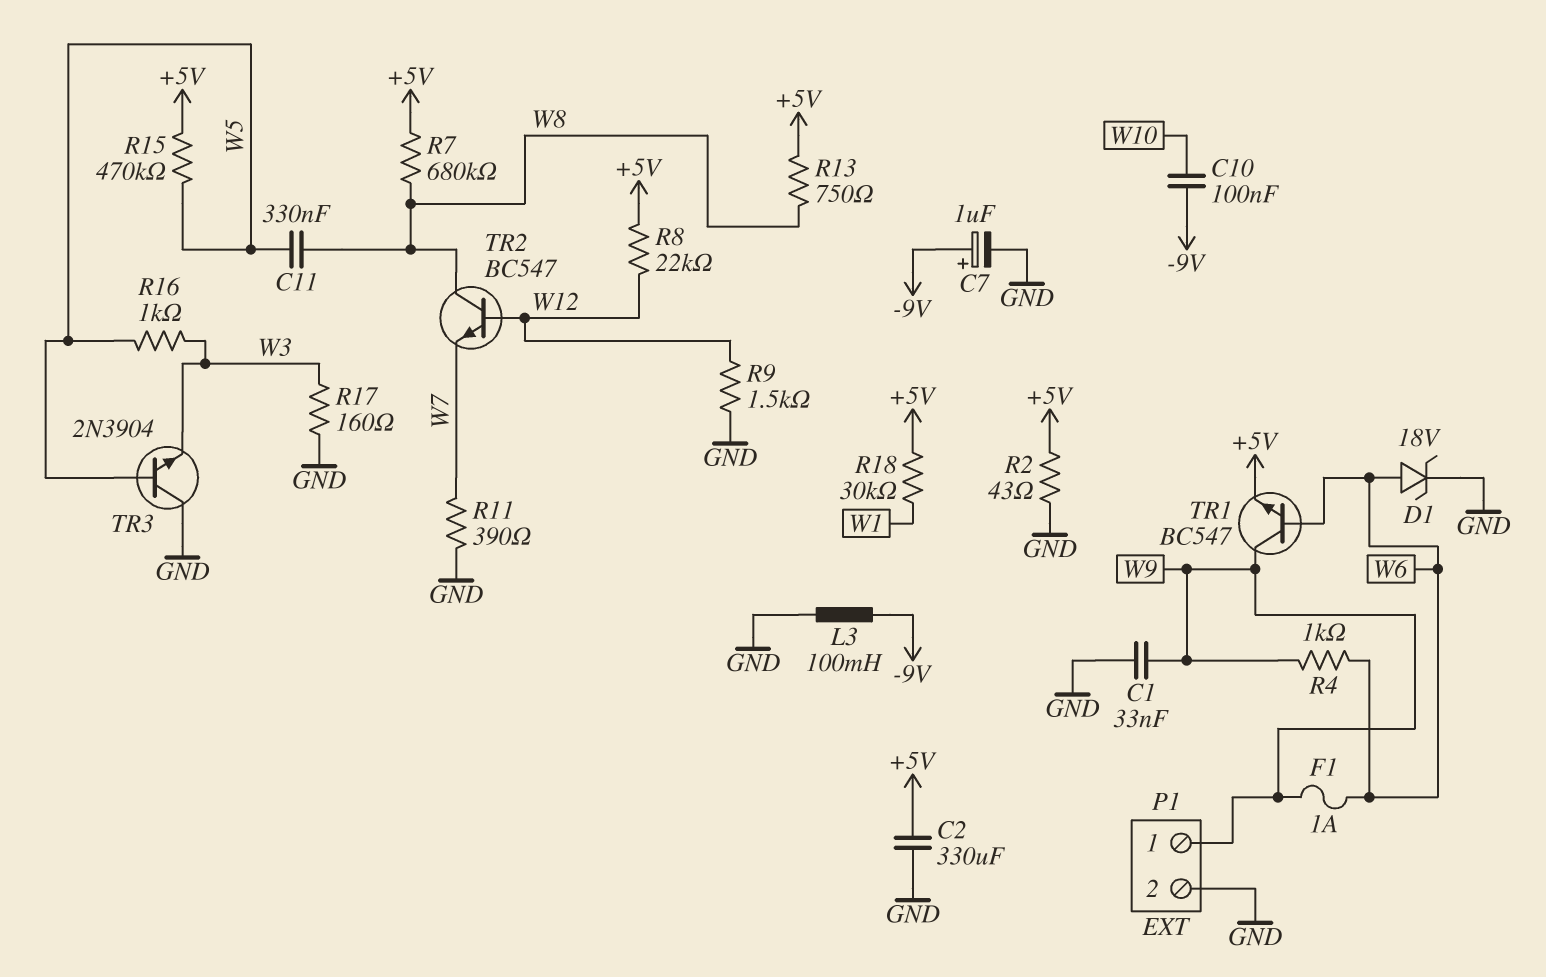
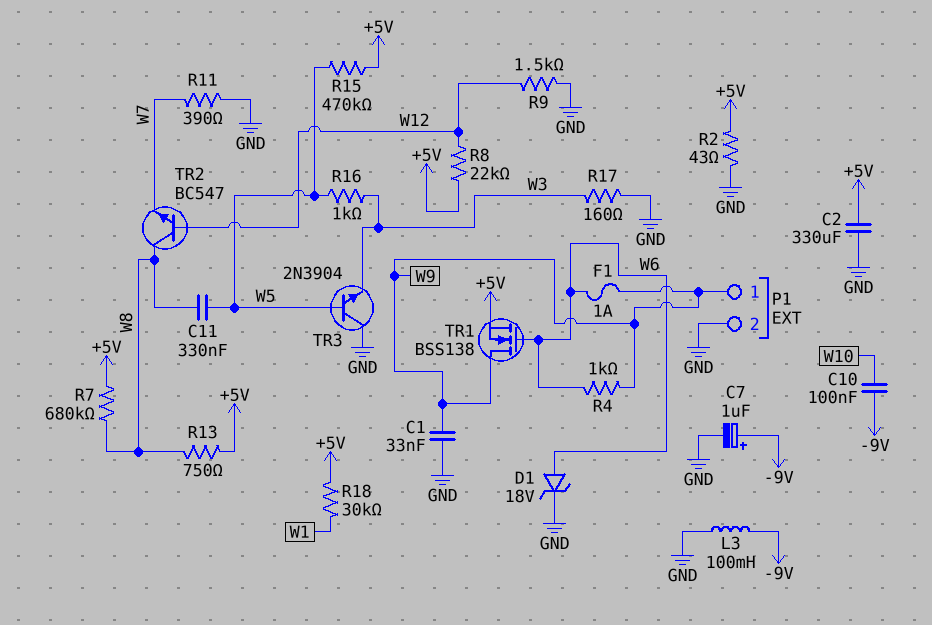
TR1: NPN BC547 (B W6, C W9, E +5V) -> NMOS BSS138 (G W6, D W9, S +5V)

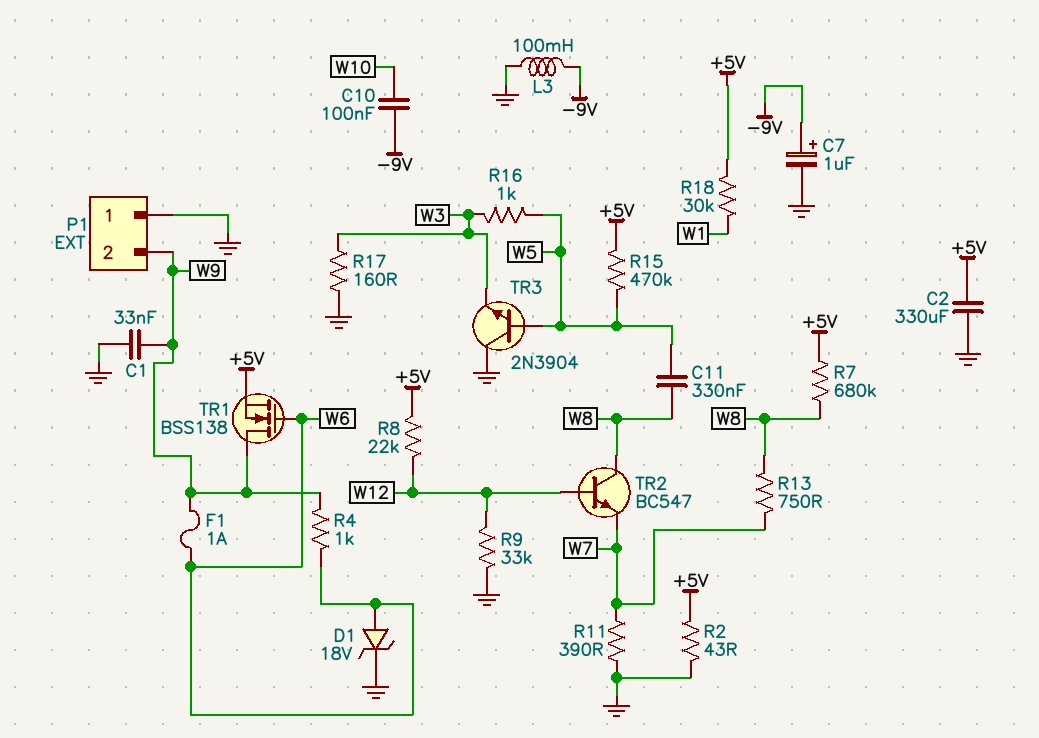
P1 pin 1: W9 -> GND
P1 pin 2: GND -> W9
R9: 1.5k (GND, W12) -> 33k (GND, W12)
R13: 750 (+5V, W8) -> 750 (W7, W8)

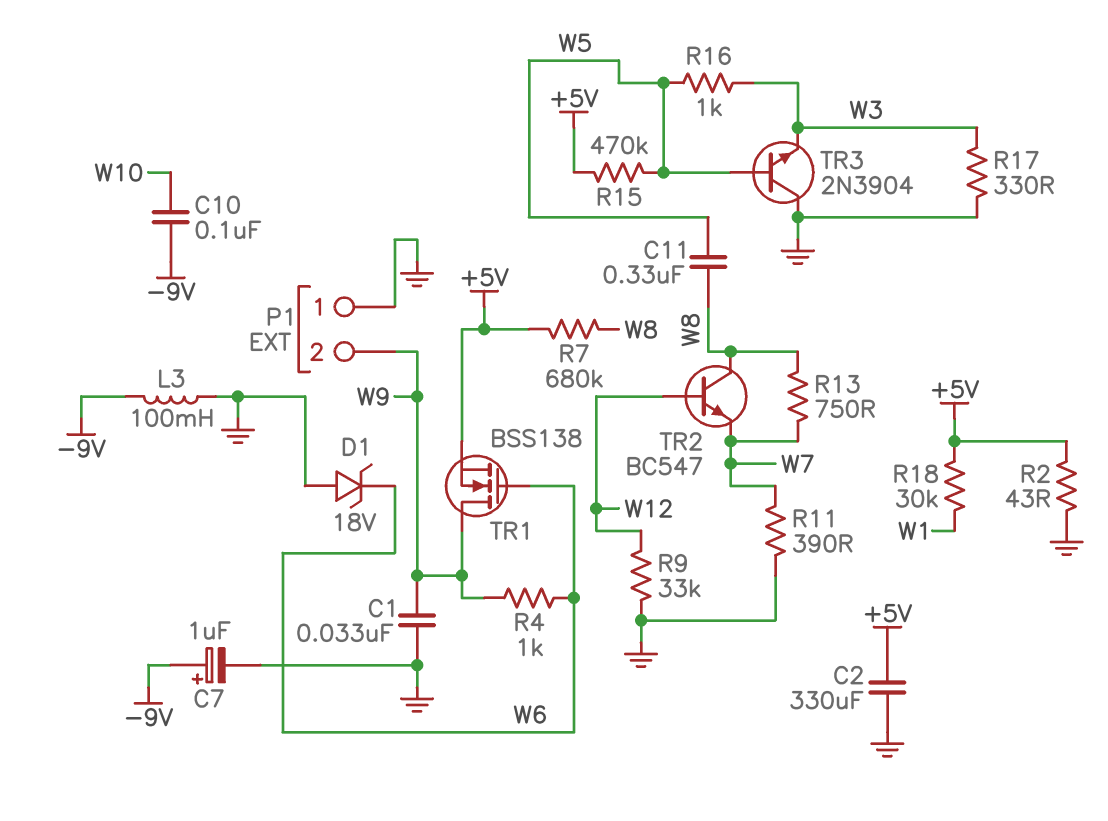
D1: zener 18V (A W6, K GND) -> zener 18V (A GND, K W6)
F1: 1A (W6, W9) -> none
R8: 22k (+5V, W12) -> none
R17: 160 (GND, W3) -> 330 (GND, W3)

